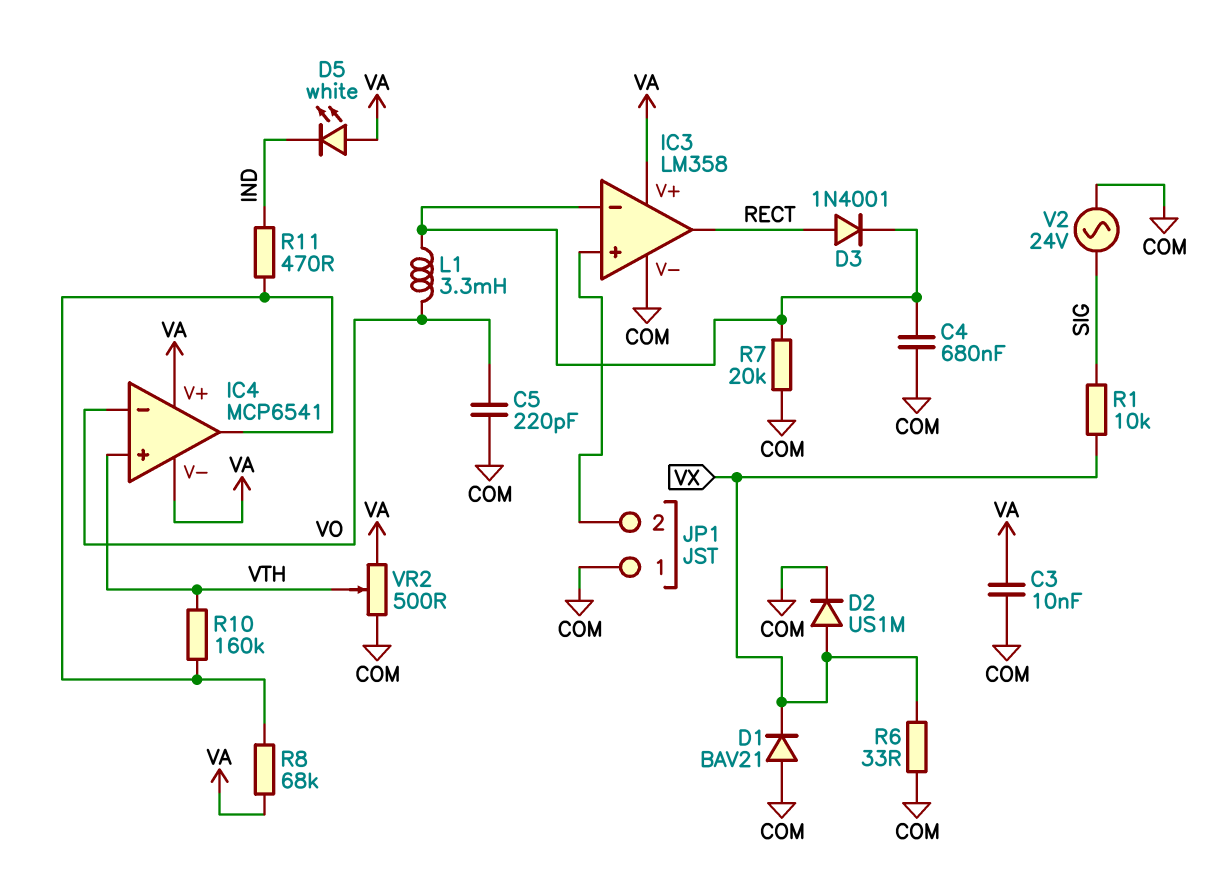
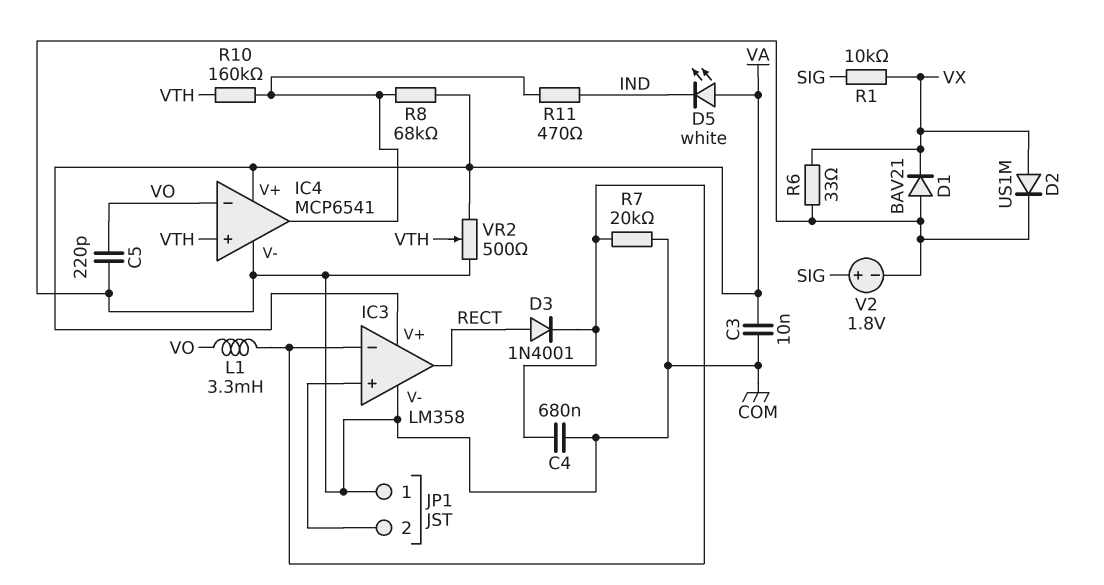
IC4 pin V-: VA -> COM
V2: AC 24V (COM, SIG) -> 1.8V (plus SIG, minus COM)

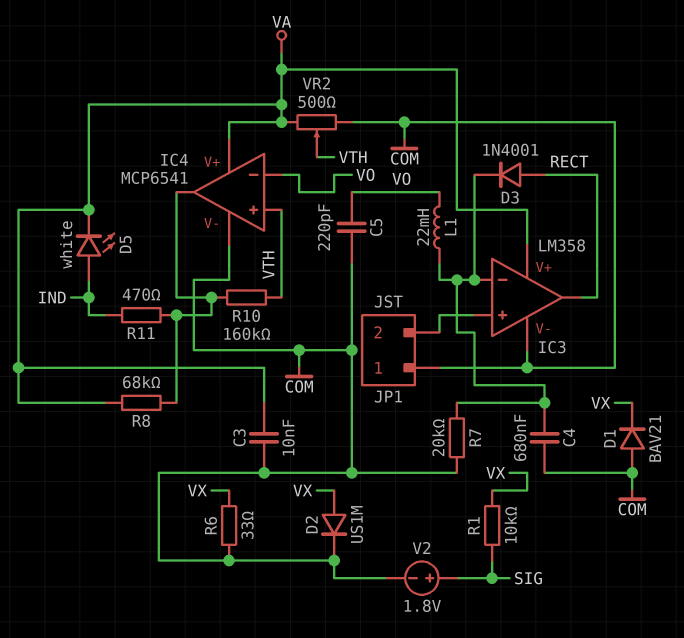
D5: LED white (A VA, K IND) -> LED white (A IND, K VA)
L1: 3.3mH (IC3/in-, VO) -> 22mH (IC3/in-, VO)

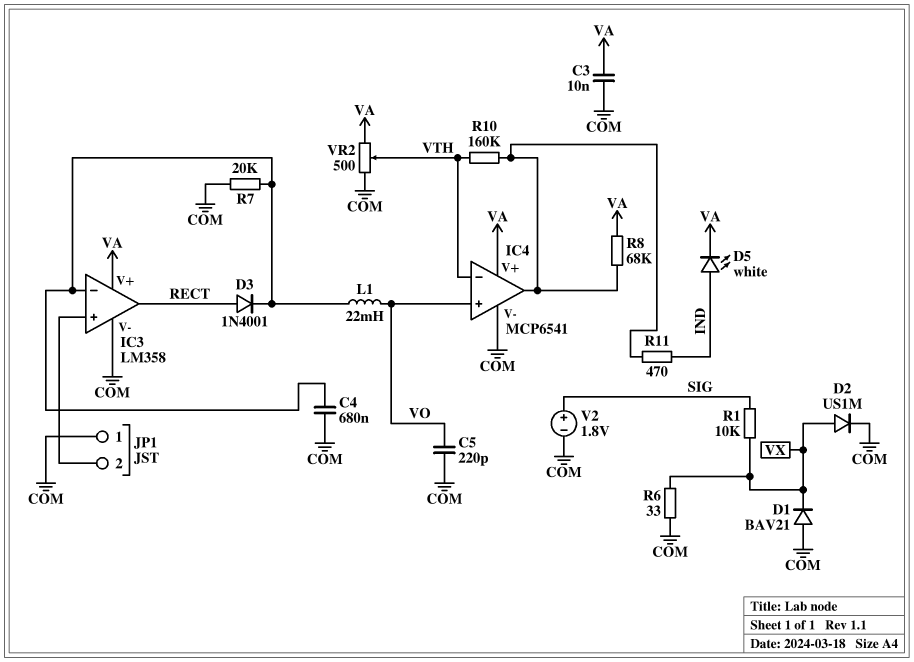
IC4 pin in+: VTH -> VO
IC4 pin in-: VO -> VTH

